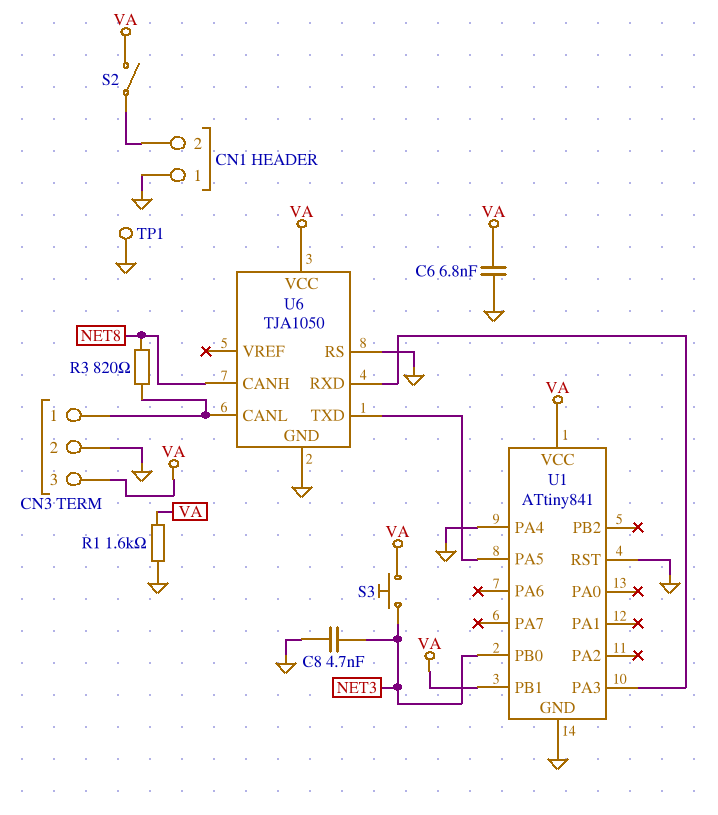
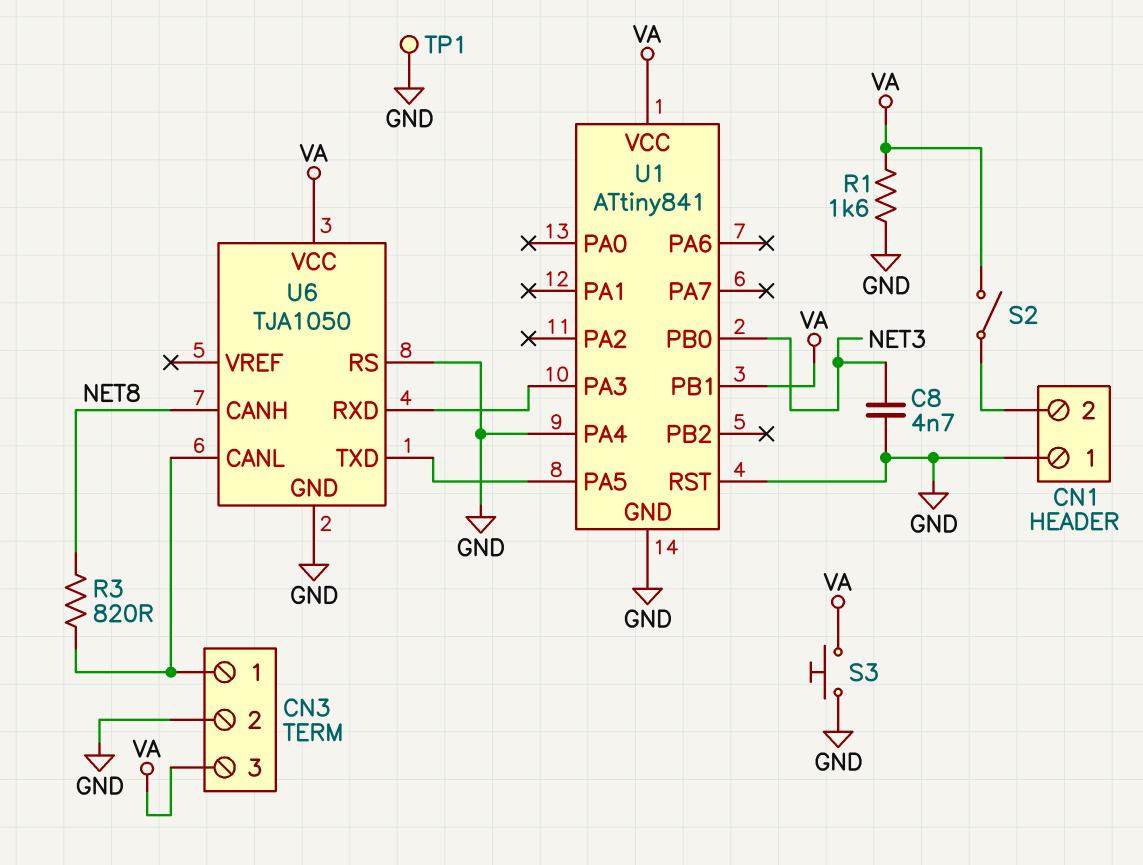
C6: 6.8nF (GND, VA) -> none
S3: button (NET3, VA) -> button (GND, VA)

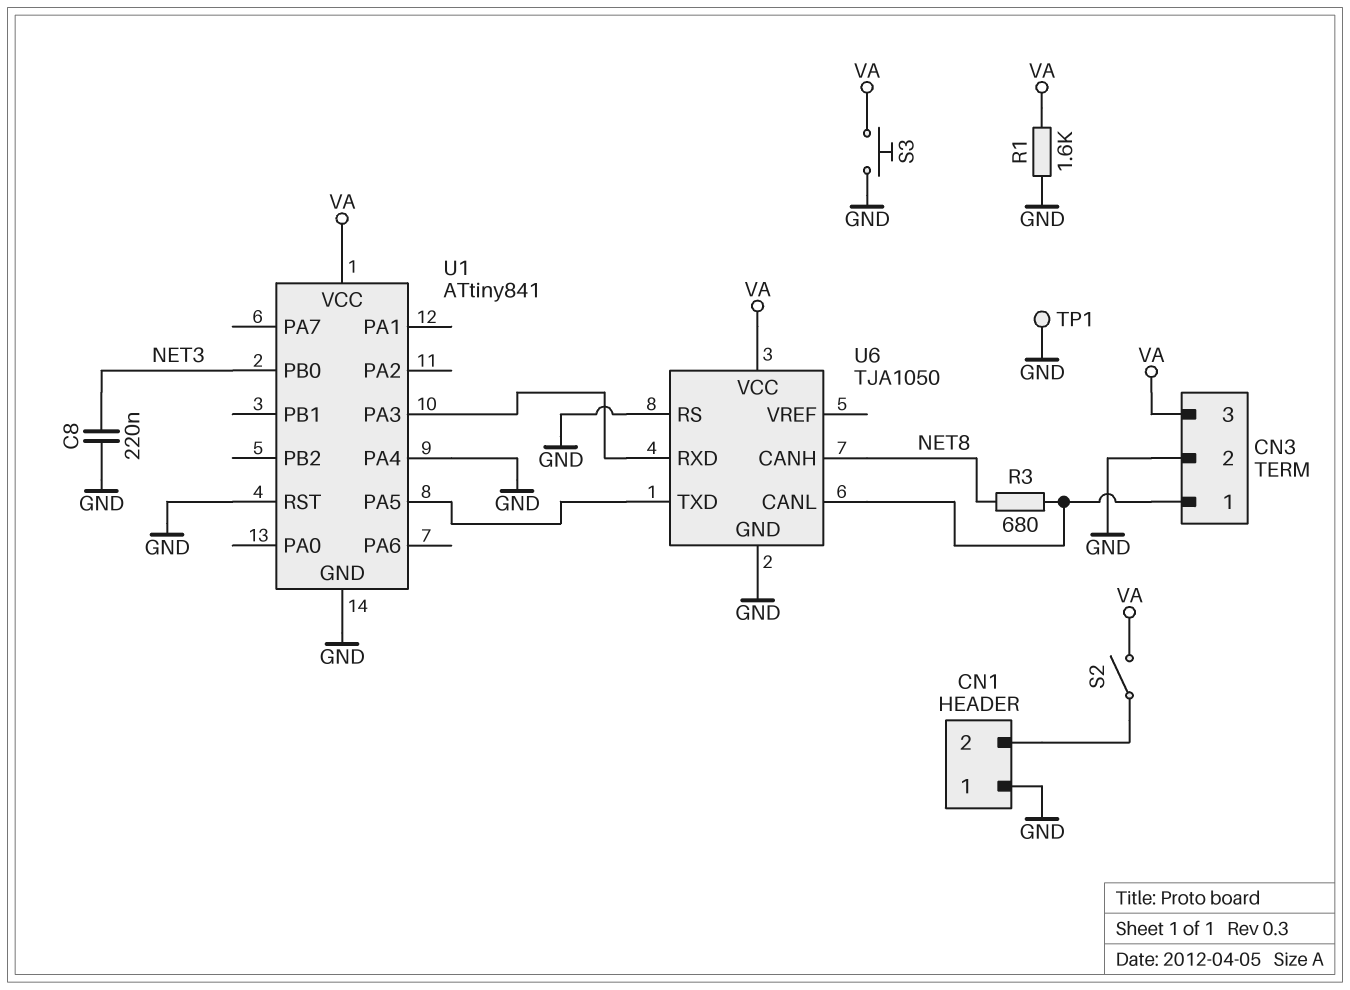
C8: 4.7nF (GND, NET3) -> 220nF (GND, NET3)
R3: 820 (CN3/1, NET8) -> 680 (CN3/1, NET8)
U1 pin PB1: VA -> none

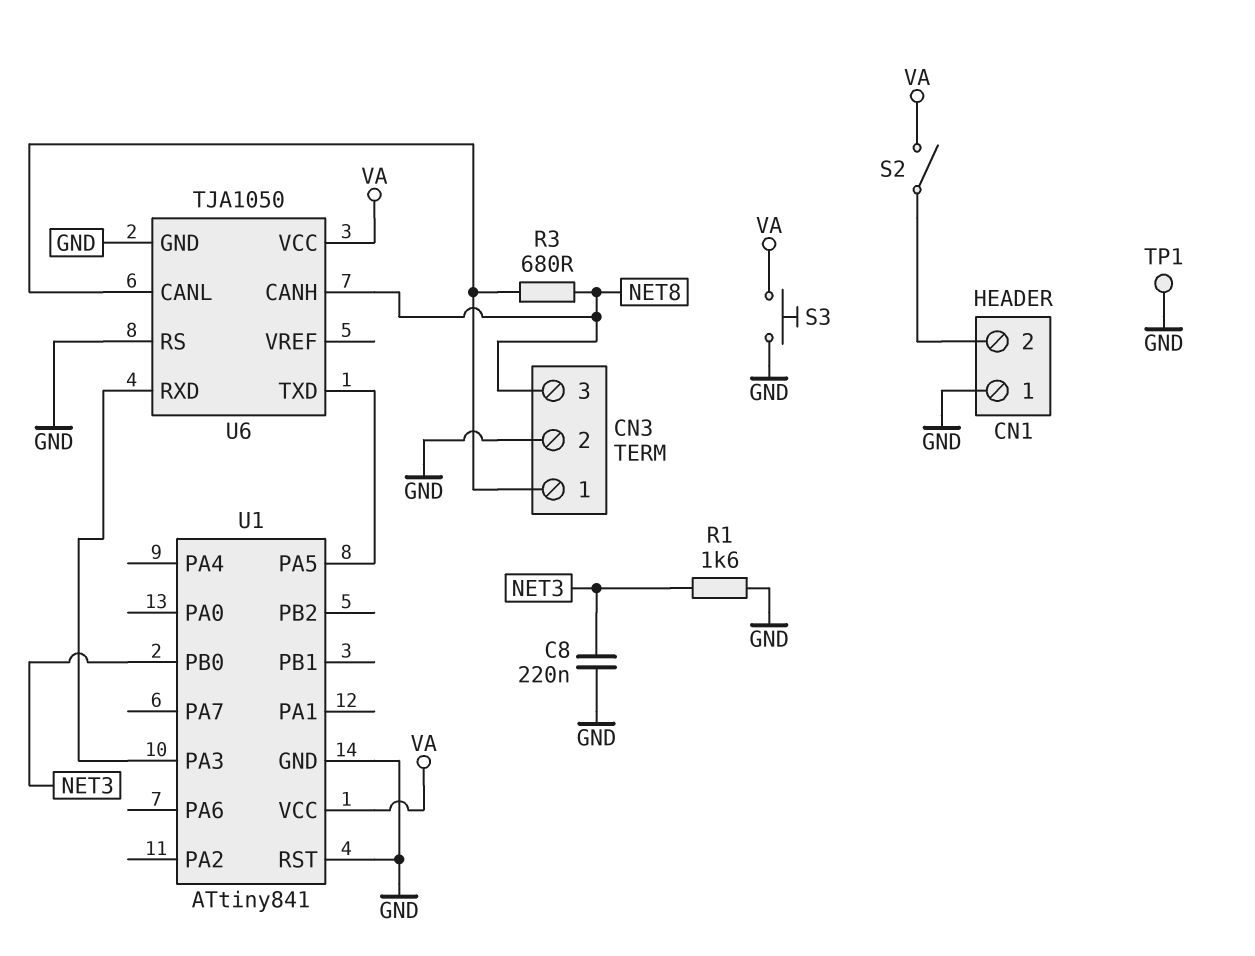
CN3 pin 3: VA -> NET8
R1: 1.6k (GND, VA) -> 1.6k (GND, NET3)
U1 pin PA4: GND -> none

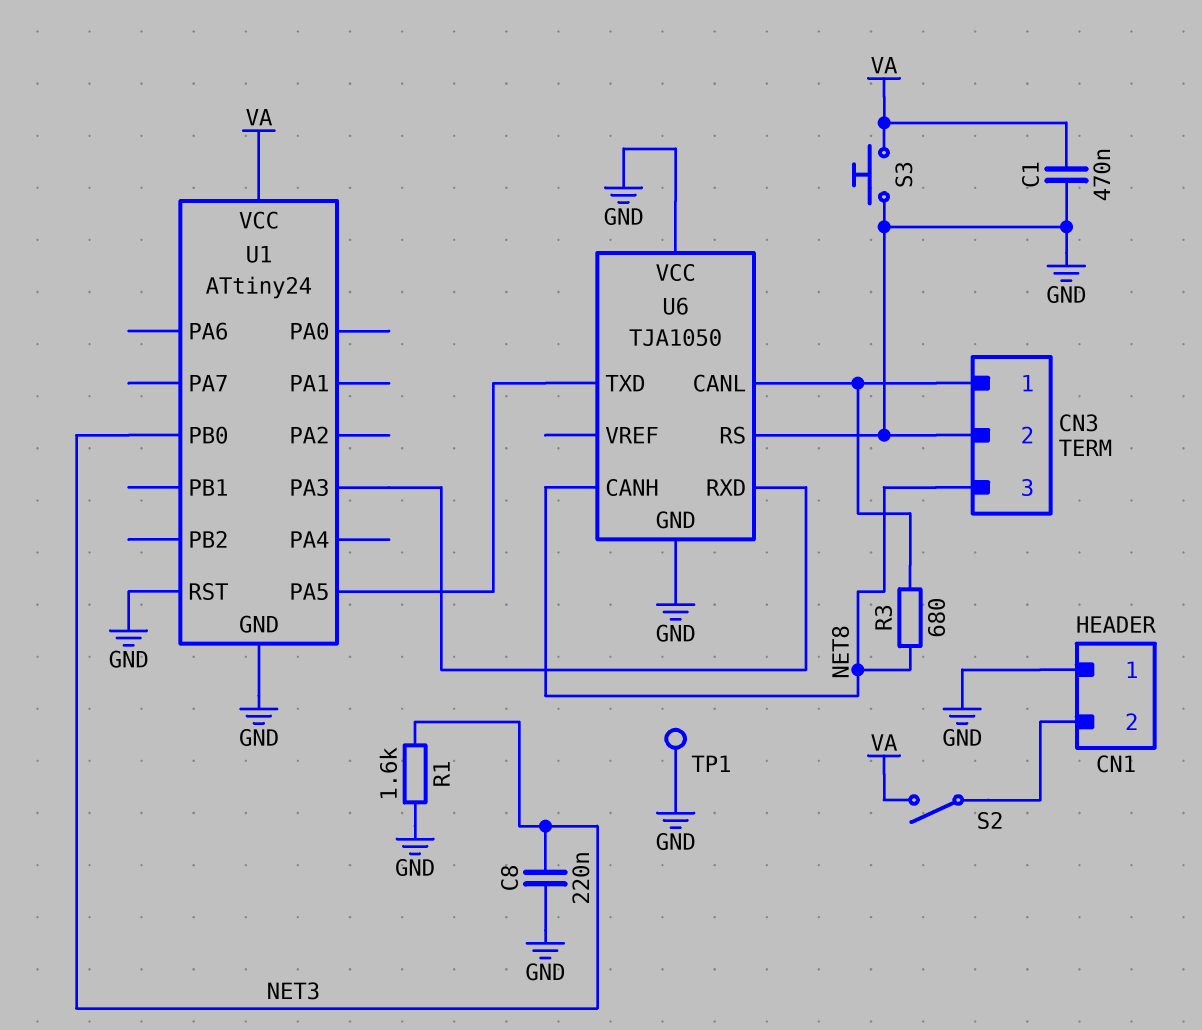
C1: none -> 470nF (GND, VA)
U1: ATtiny841 -> ATtiny24
U6 pin VCC: VA -> GND

